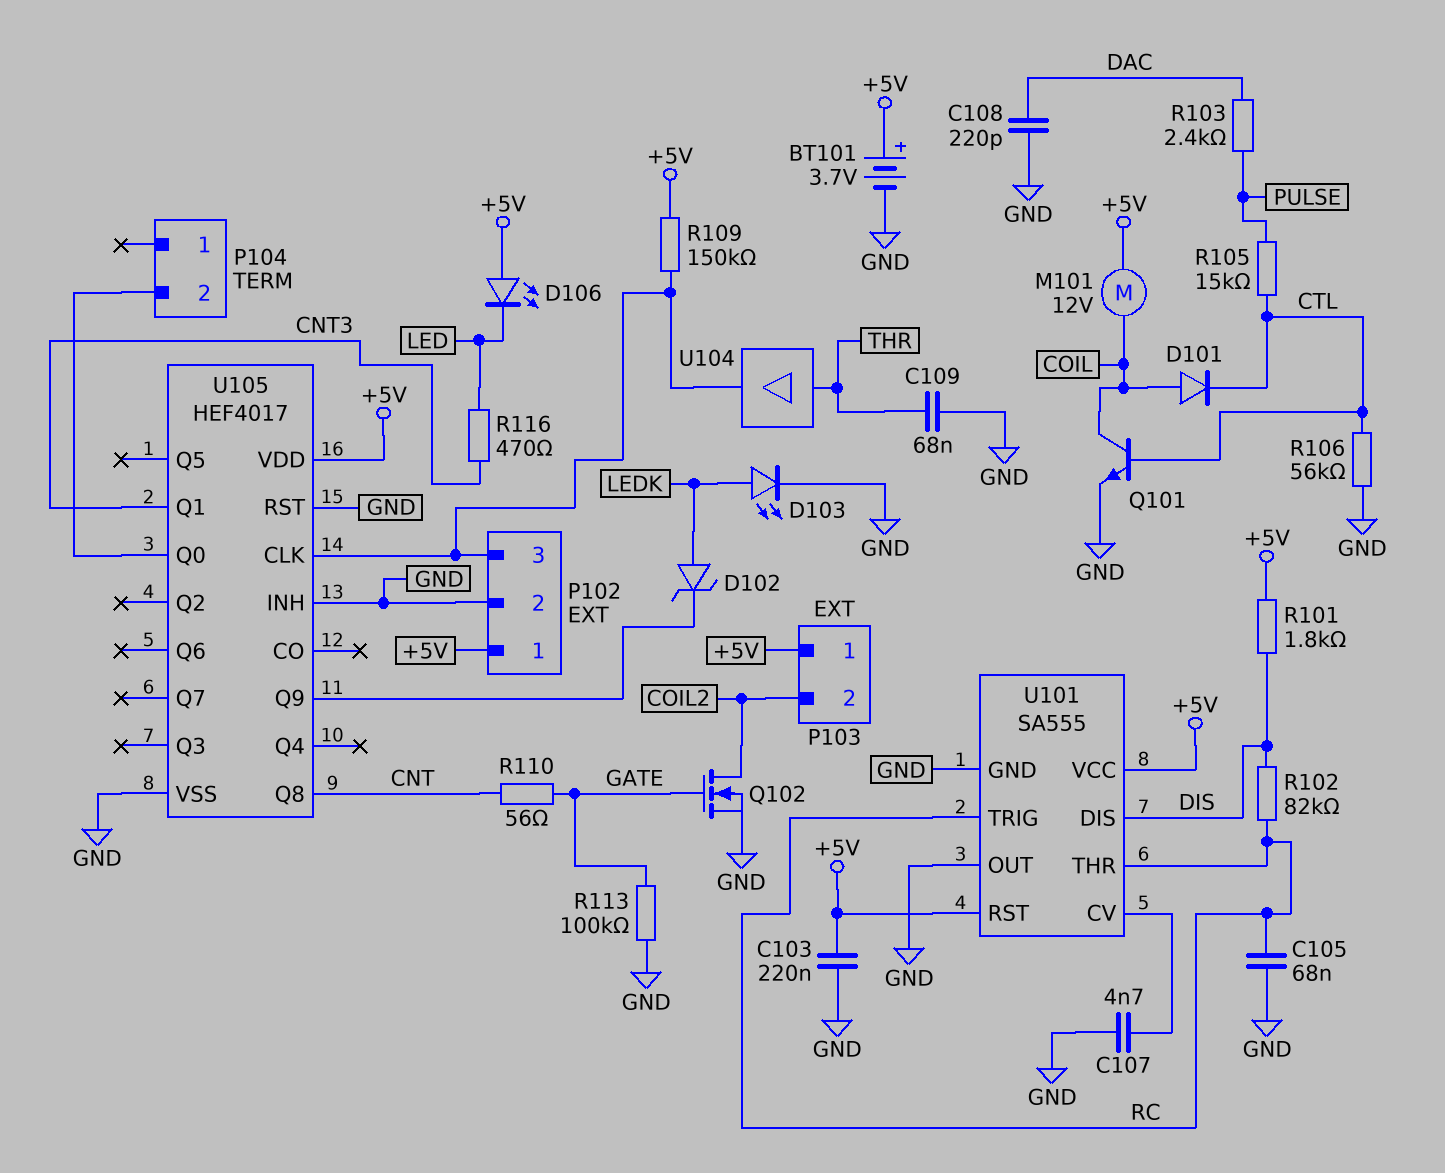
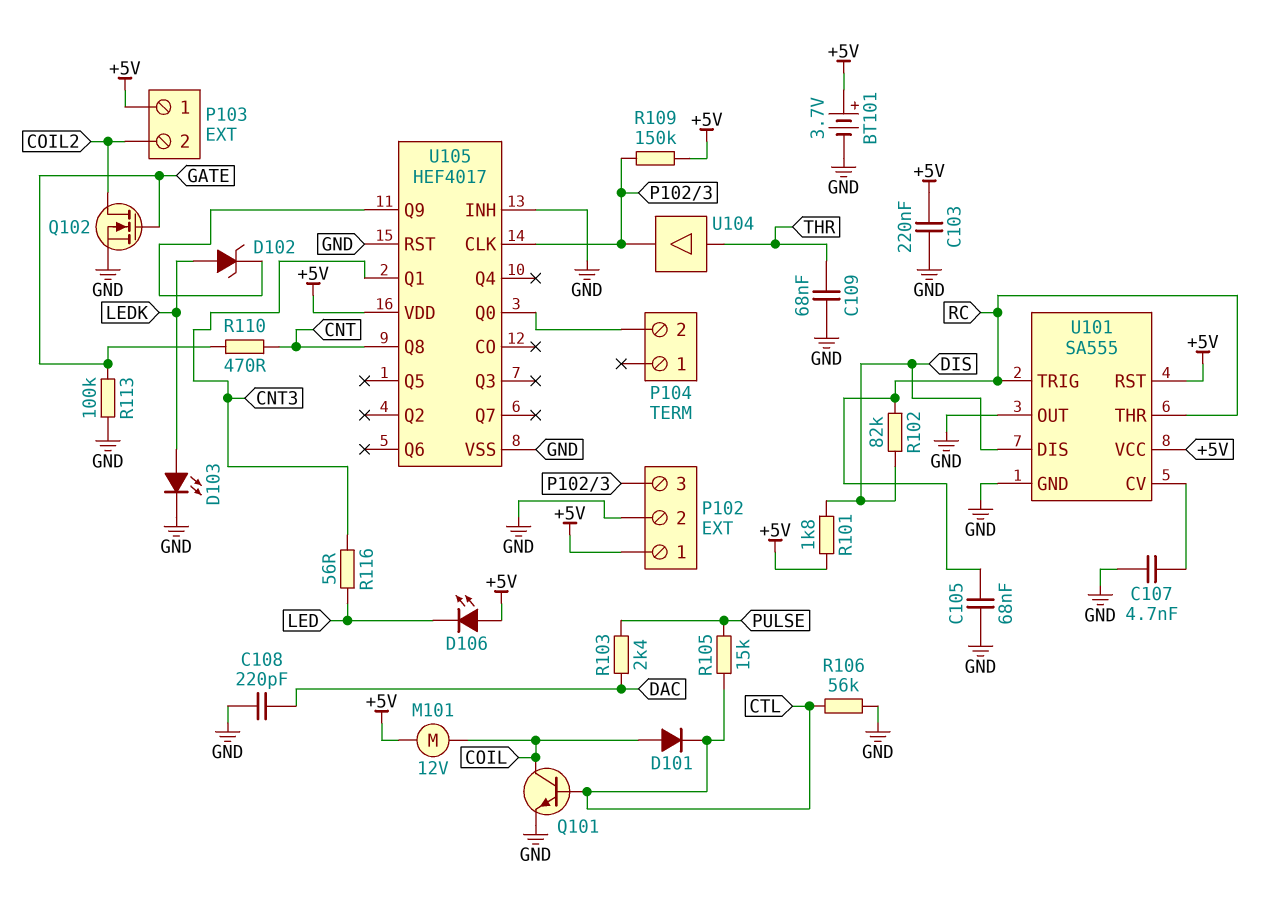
R110: 56 (CNT, GATE) -> 470 (CNT, GATE)
R116: 470 (CNT3, LED) -> 56 (CNT3, LED)

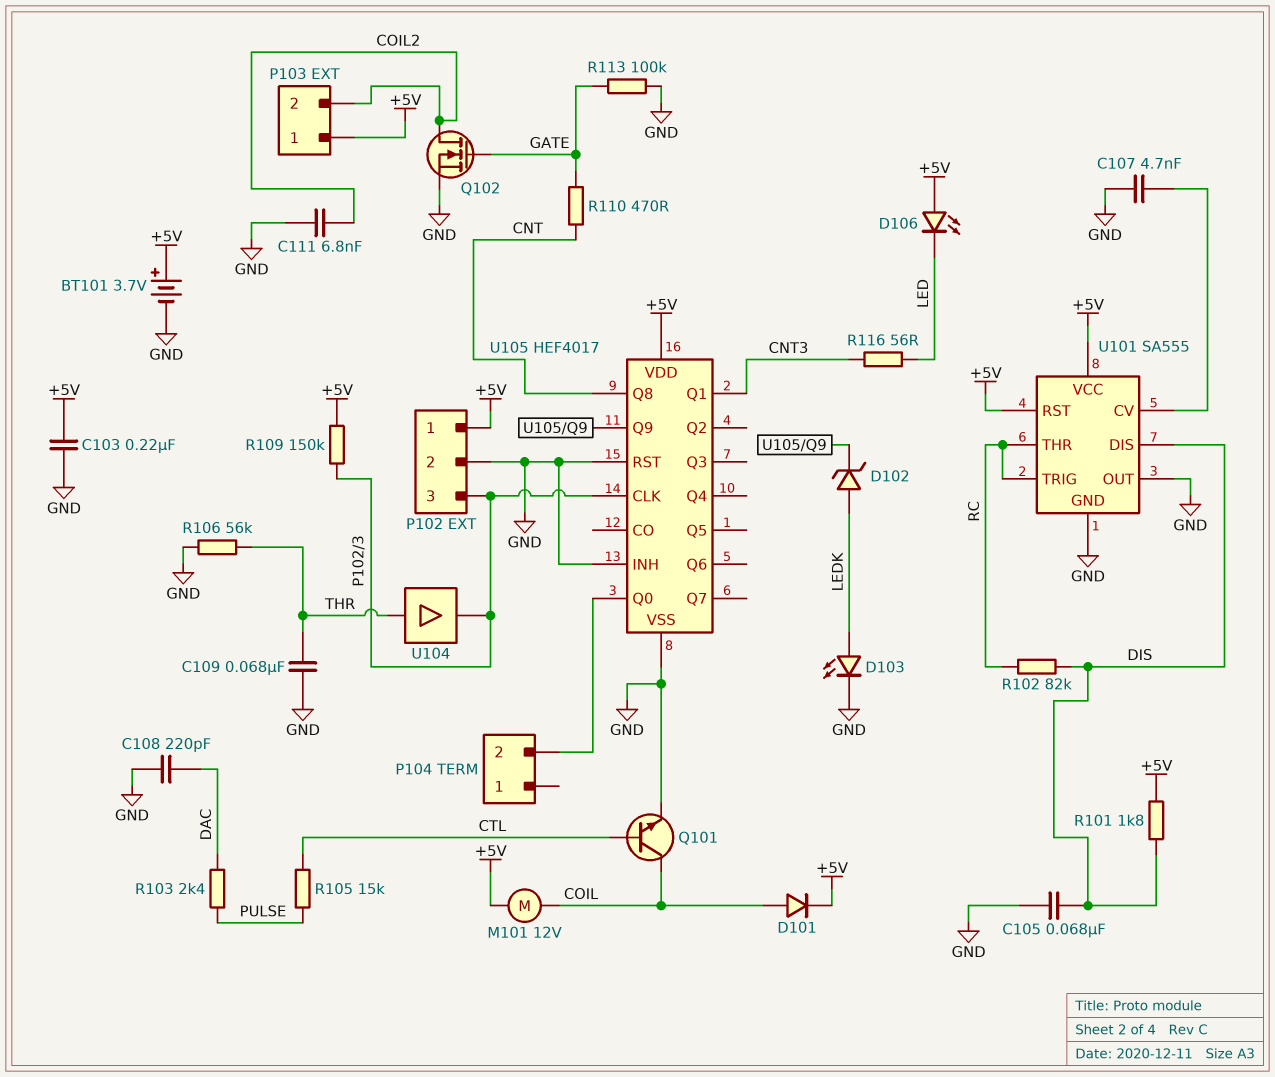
C105: 68nF (GND, RC) -> 68nF (DIS, GND)
C111: none -> 6.8nF (COIL2, GND)
D101: diode (A COIL, K CTL) -> diode (A COIL, K +5V)
R106: 56k (CTL, GND) -> 56k (GND, THR)

